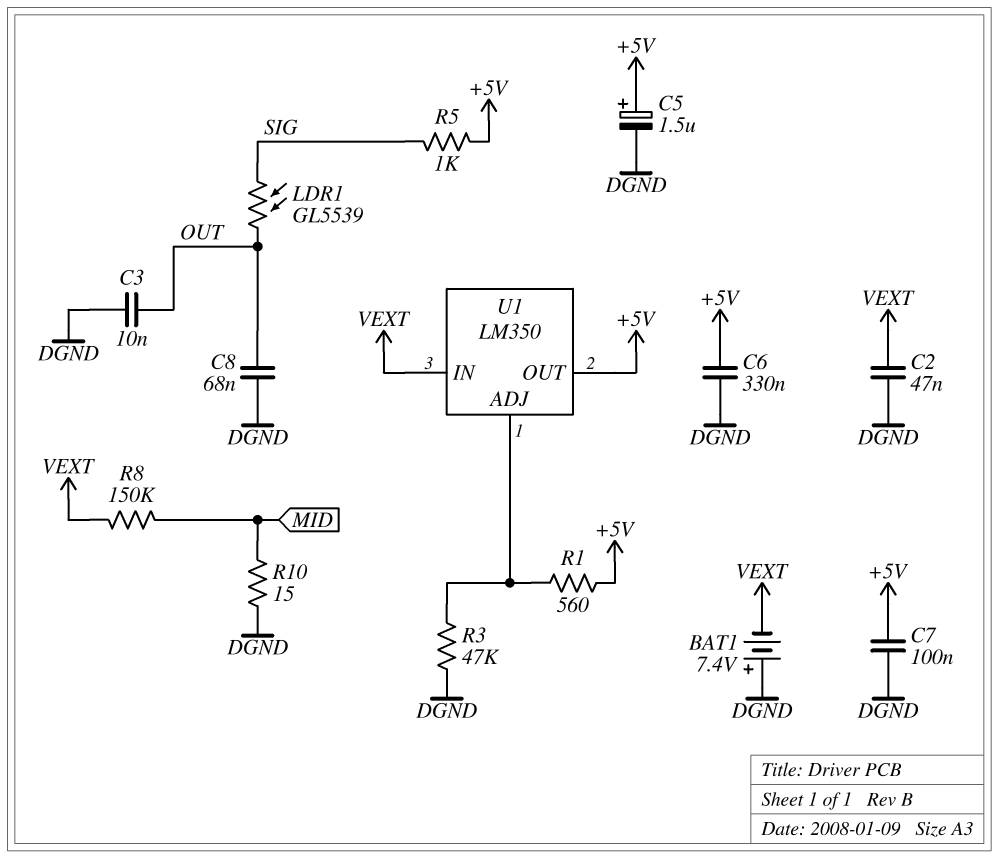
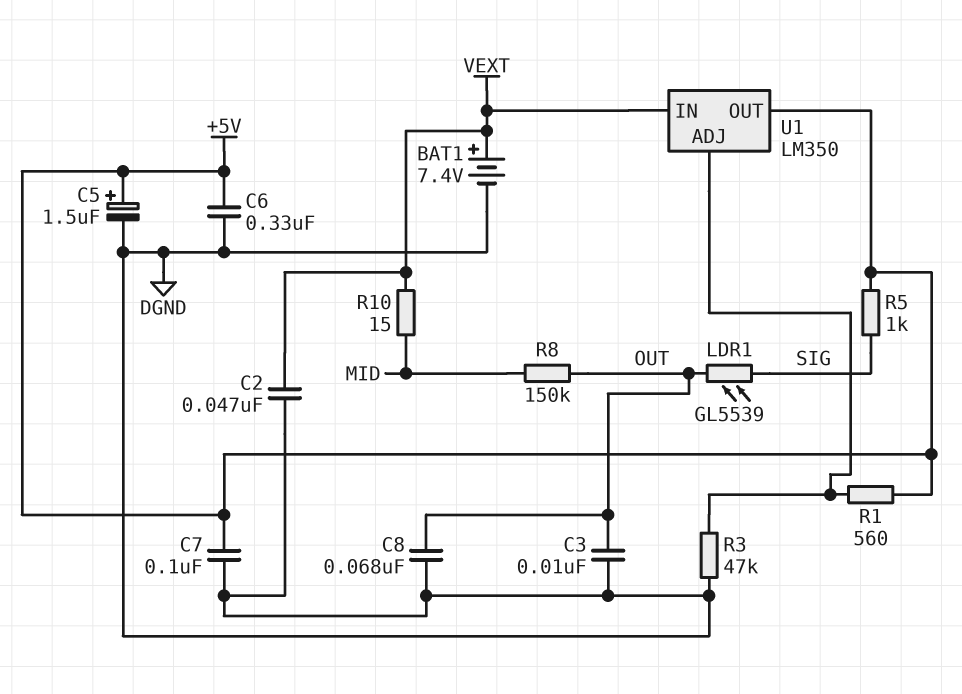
BAT1: 7.4V (plus DGND, minus VEXT) -> 7.4V (plus VEXT, minus DGND)
R8: 150k (MID, VEXT) -> 150k (MID, OUT)
R10: 15 (DGND, MID) -> 15 (MID, VEXT)

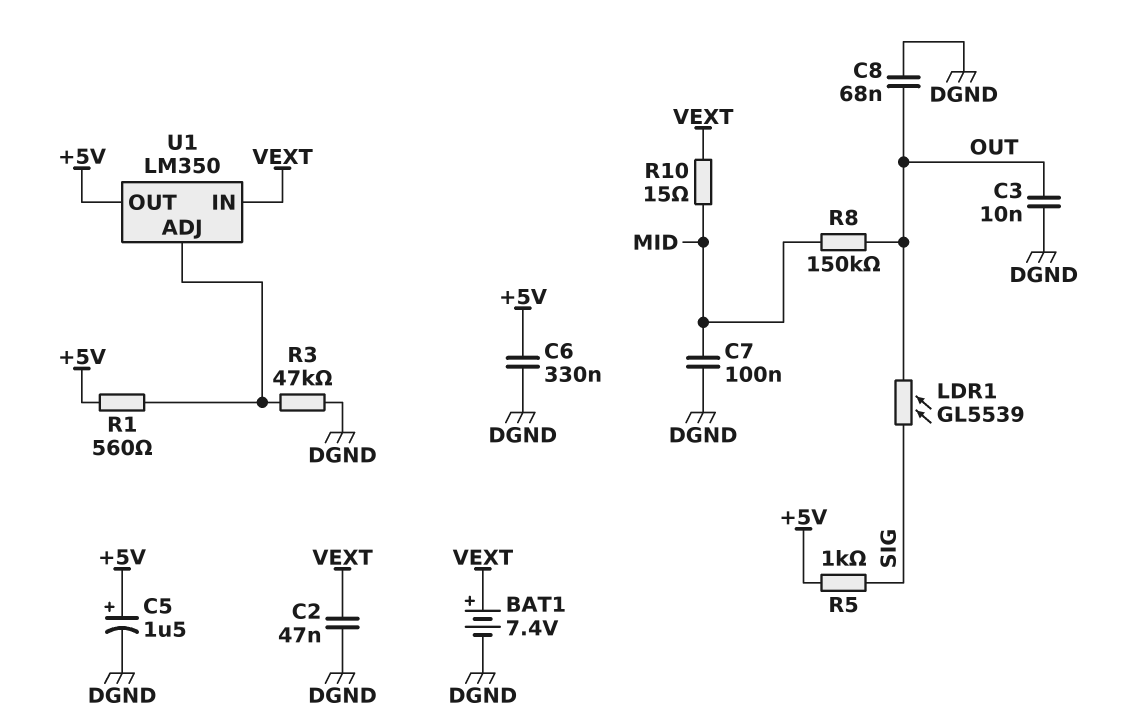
C7: 100nF (+5V, DGND) -> 100nF (DGND, MID)

